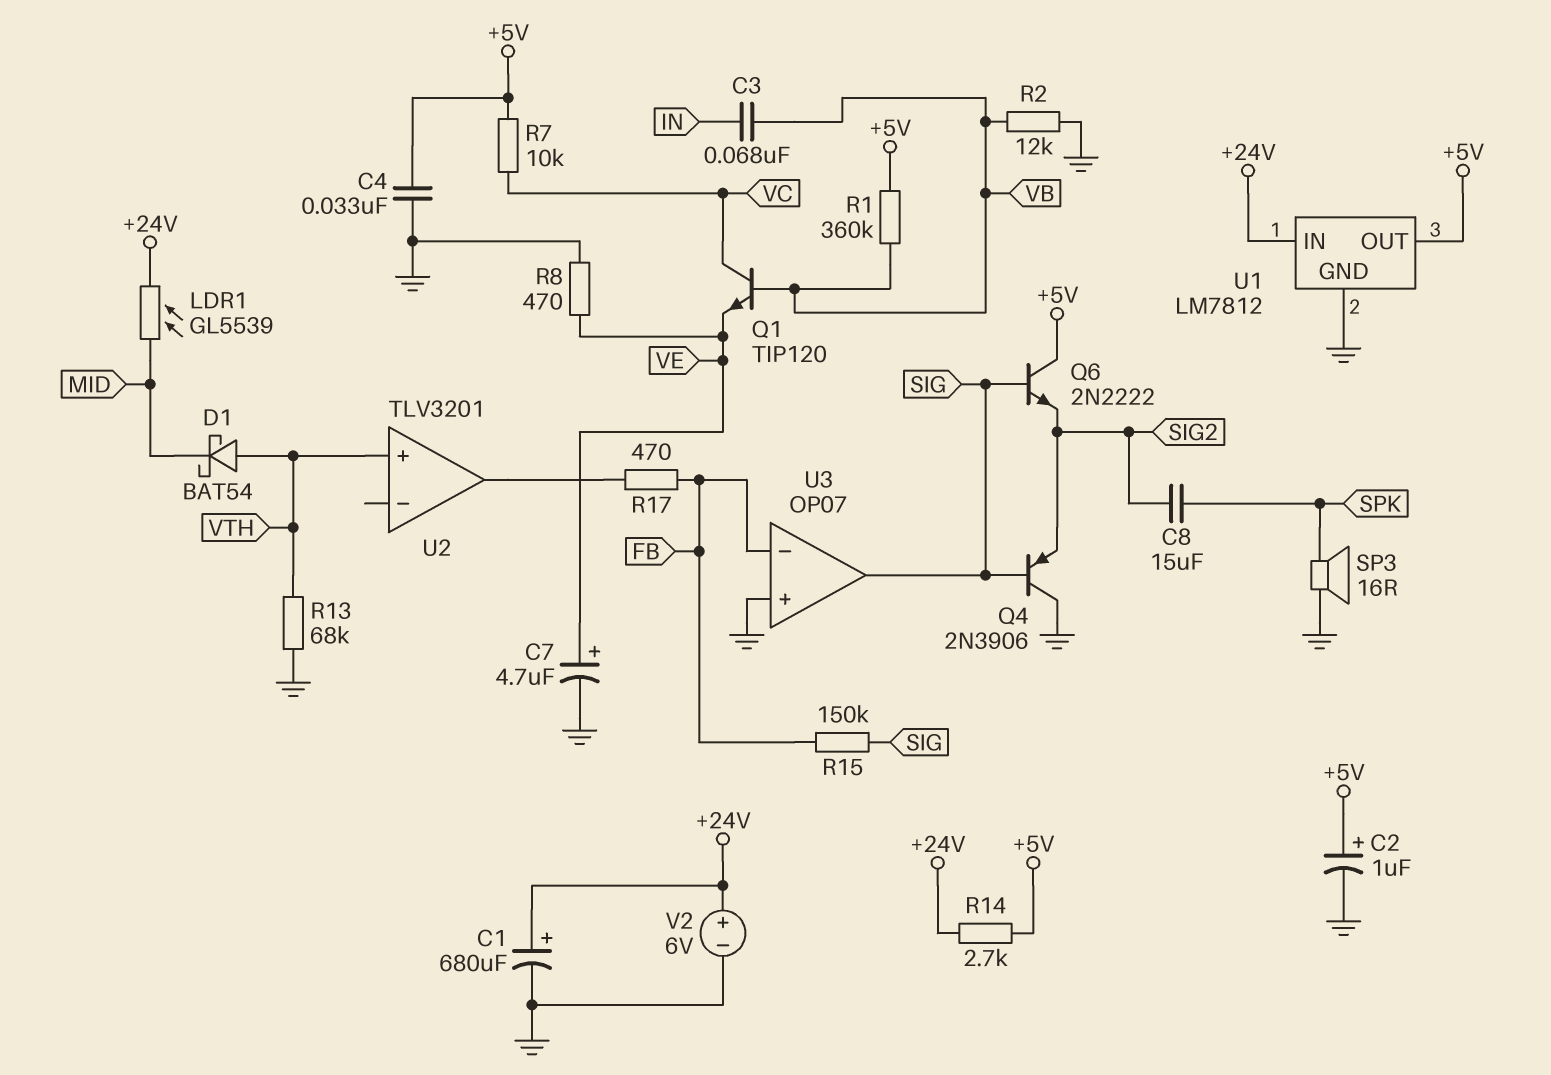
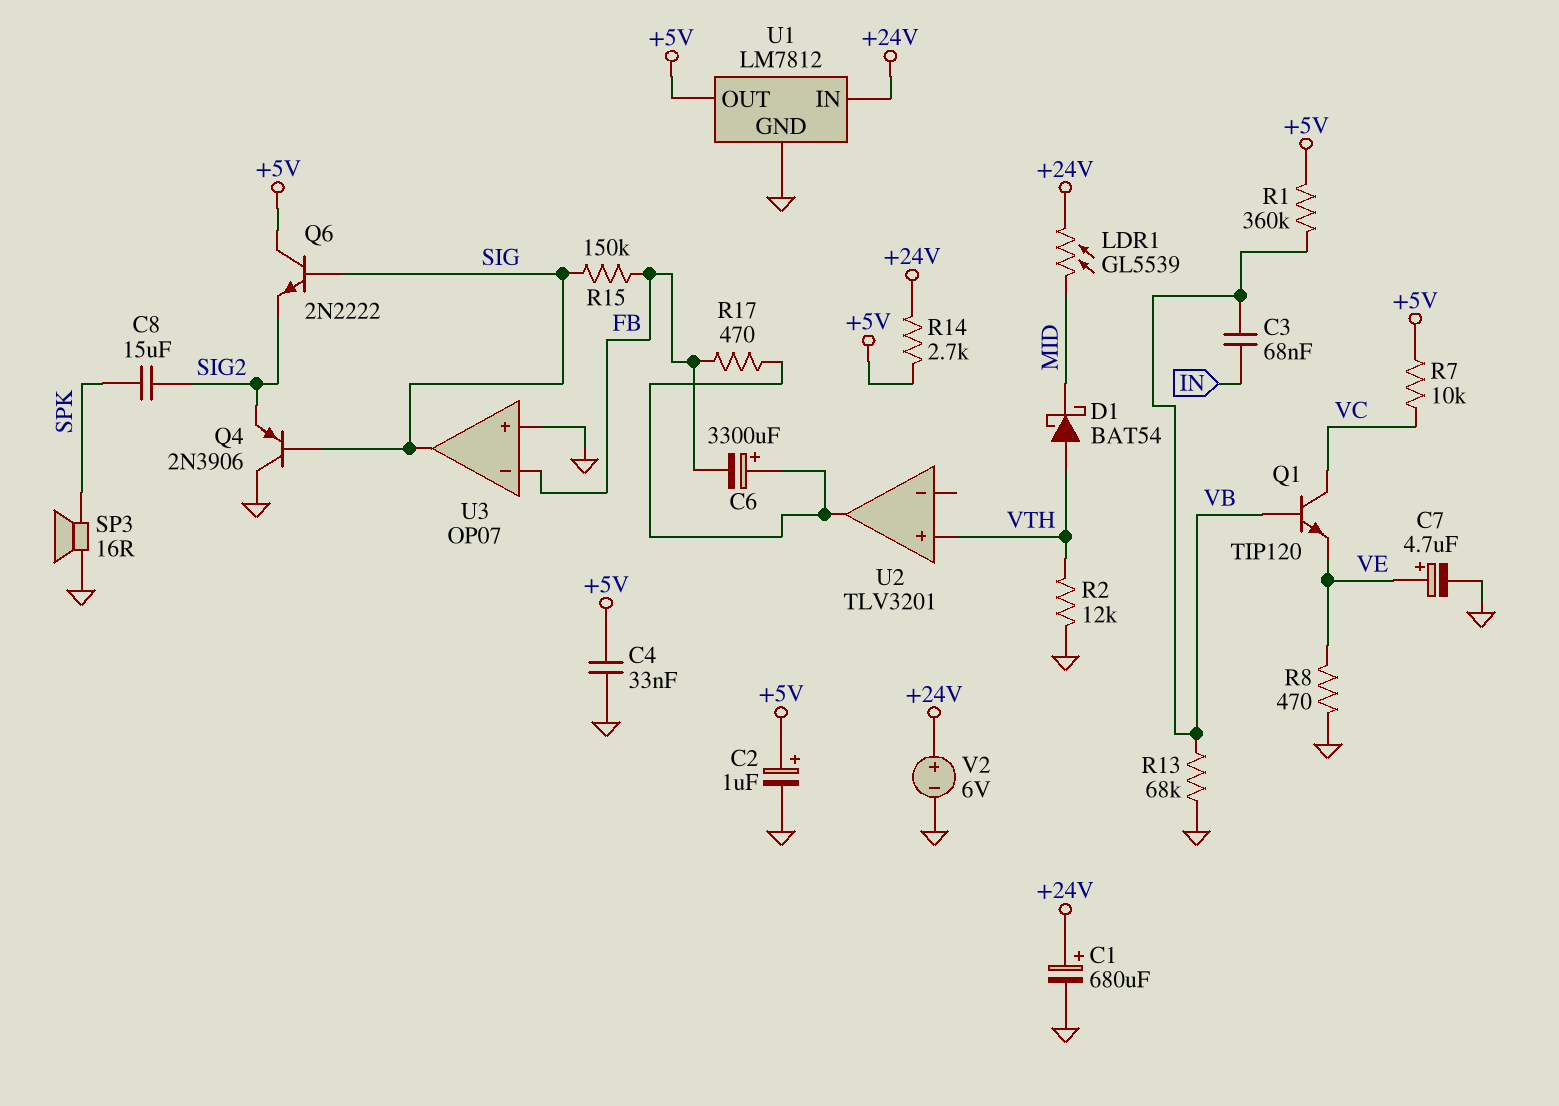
C6: none -> 3300uF (plus U2/out, minus FB)
R2: 12k (GND, VB) -> 12k (GND, VTH)
R13: 68k (GND, VTH) -> 68k (GND, VB)

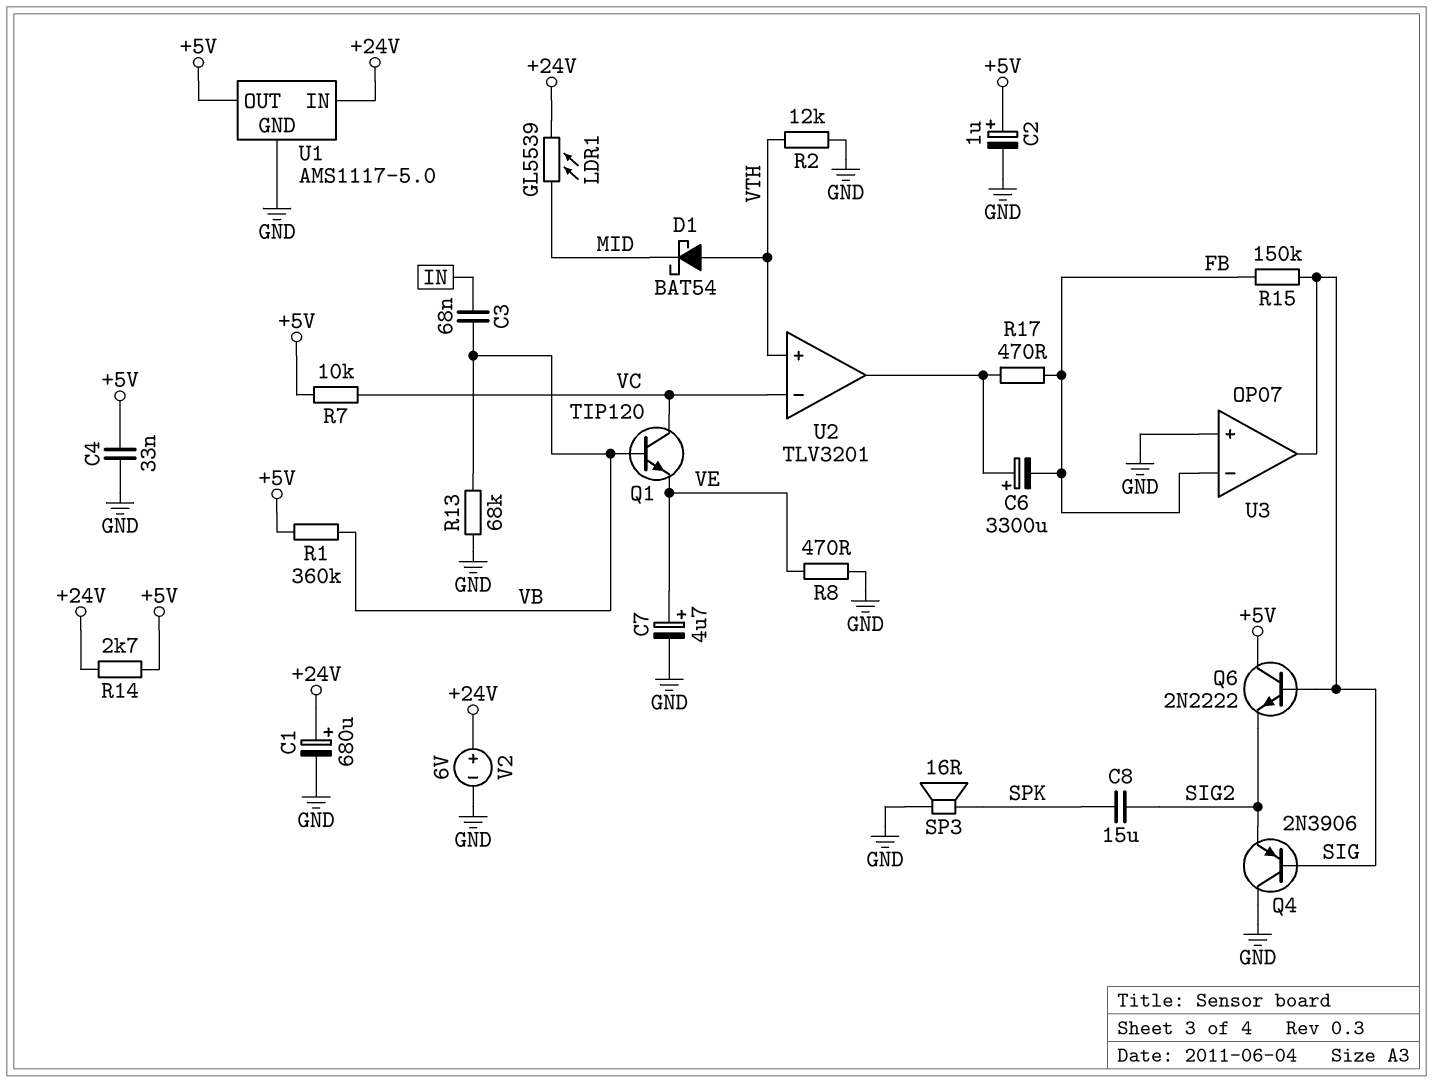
U1: LM7812 -> AMS1117-5.0
U2 pin in-: none -> VC

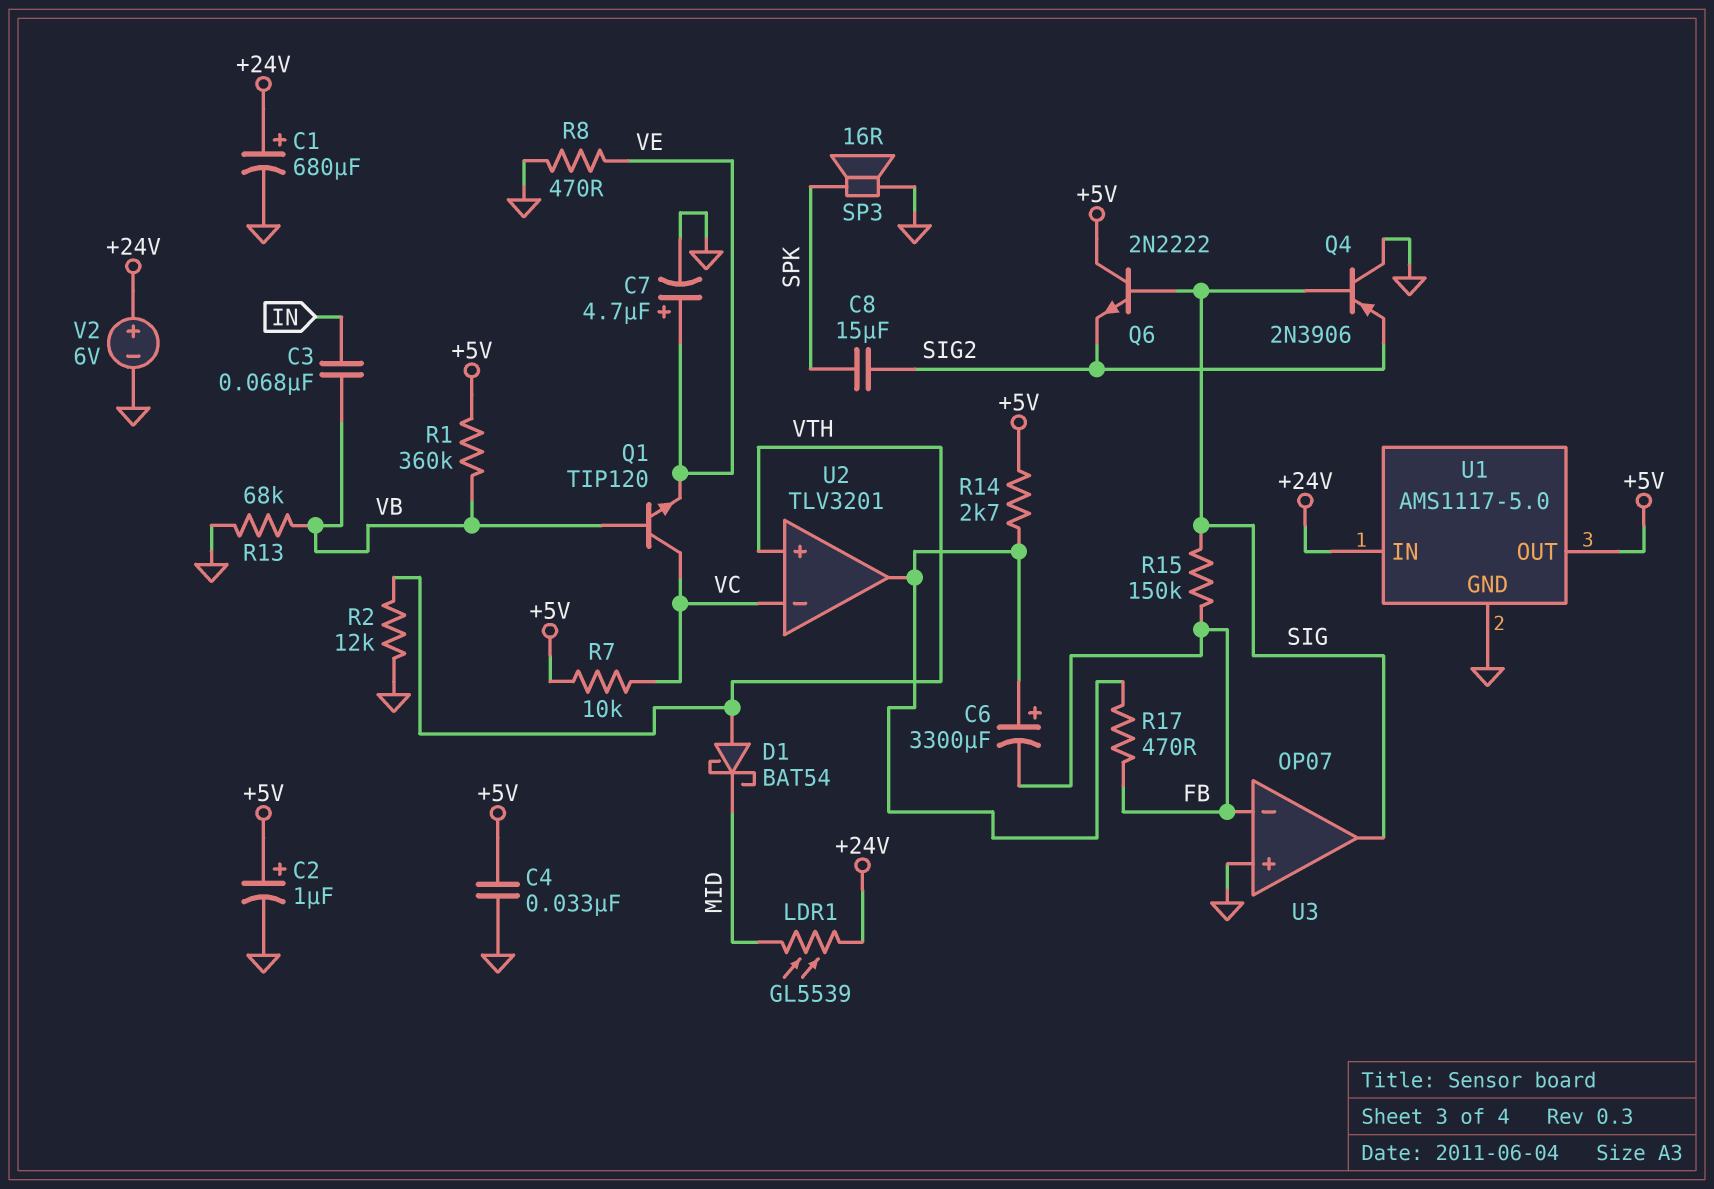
R14: 2.7k (+5V, +24V) -> 2.7k (+5V, U2/out)

